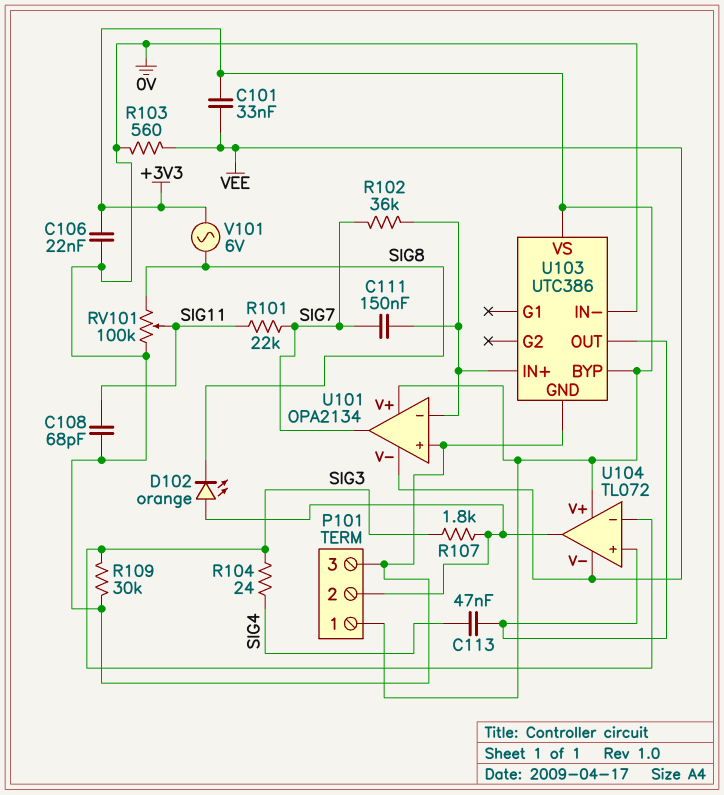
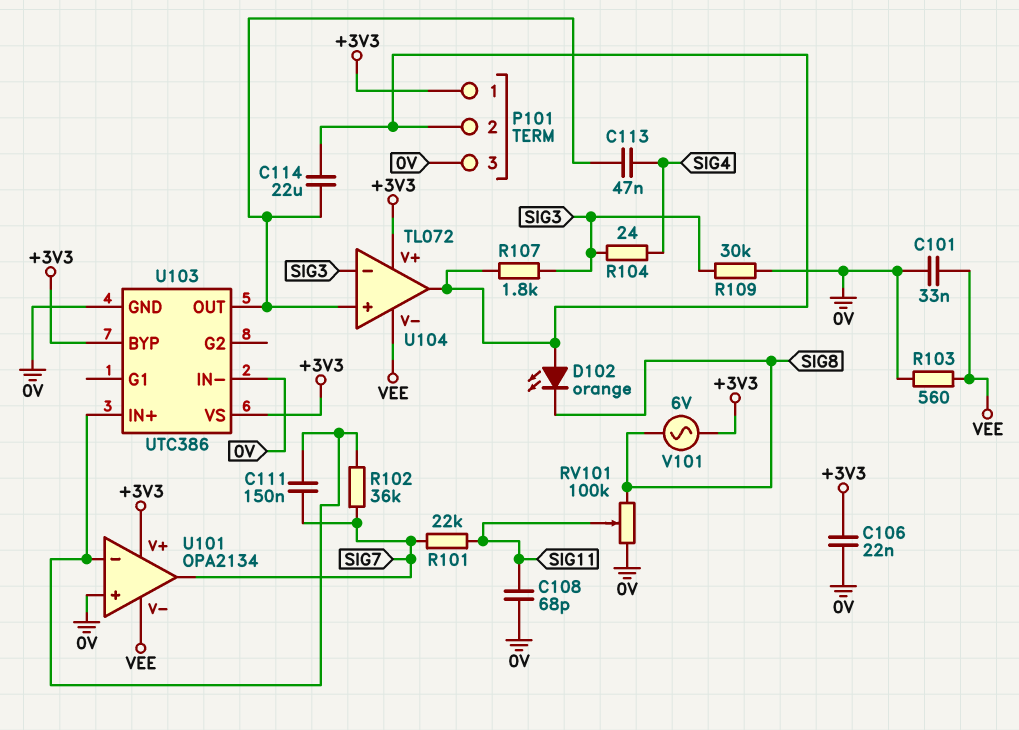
C101: 33nF (+3V3, VEE) -> 33nF (0V, VEE)
C114: none -> 22uF (P101/2, U103/OUT)

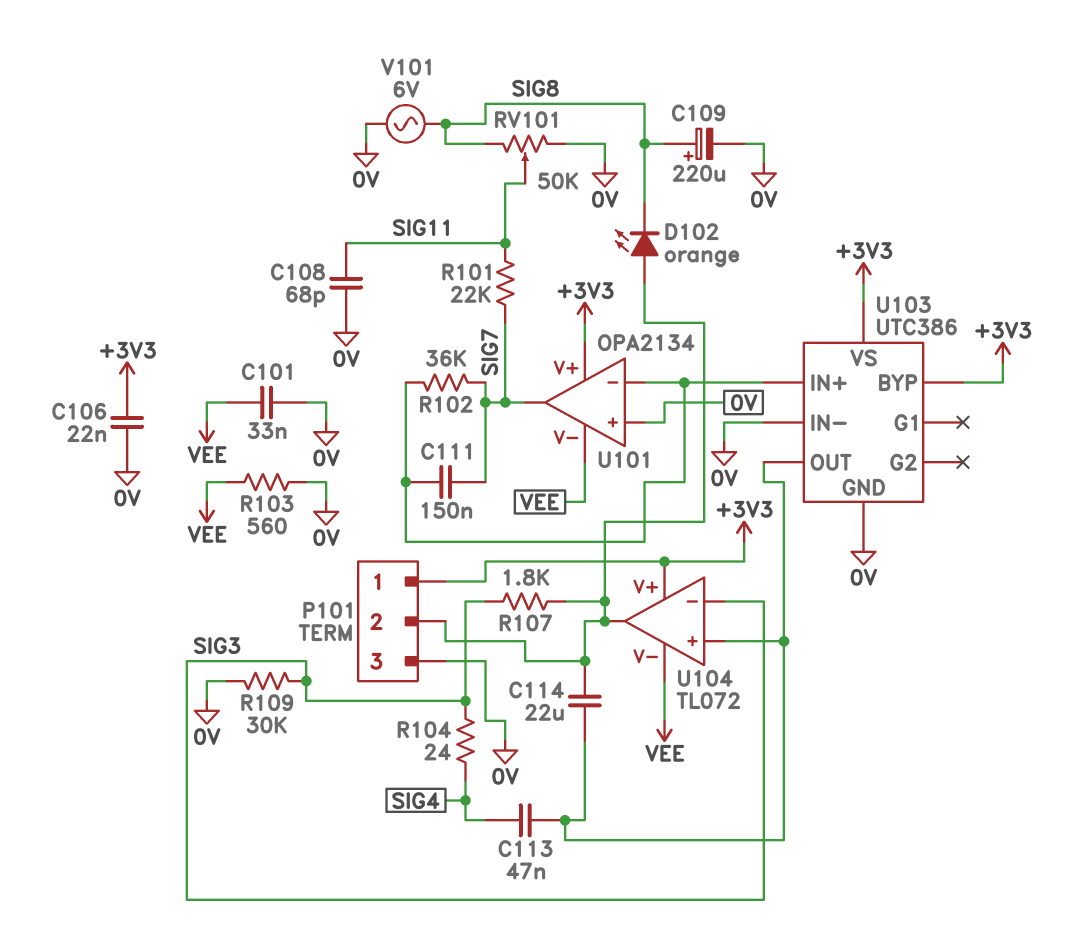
C109: none -> 220uF (plus SIG8, minus 0V)
RV101: 100k (0V, SIG8, wiper SIG11) -> 50k (0V, SIG8, wiper SIG11)
V101: AC 6V (+3V3, SIG8) -> AC 6V (0V, SIG8)

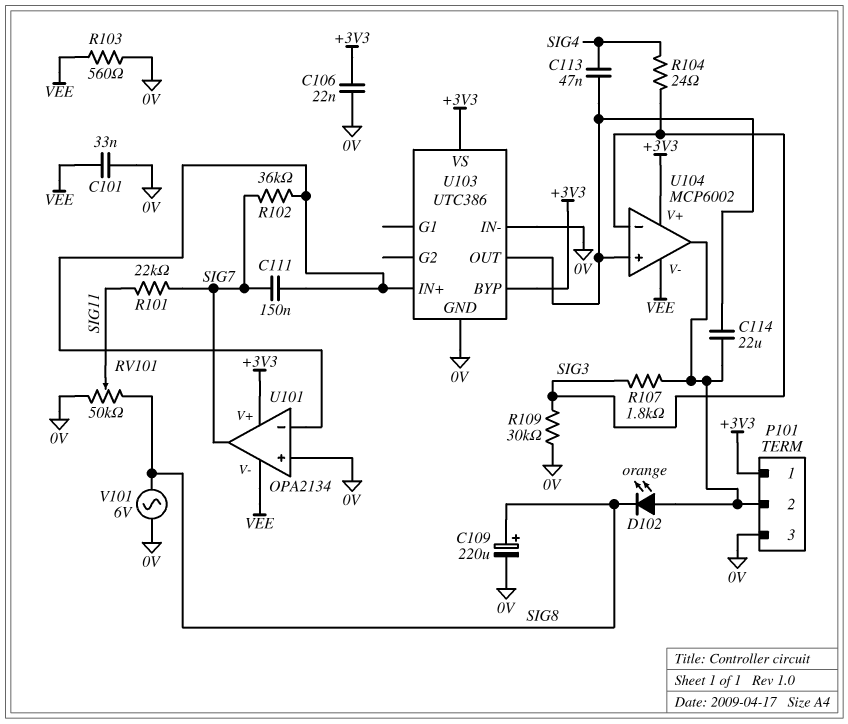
C108: 68pF (0V, SIG11) -> none
U104: TL072 -> MCP6002

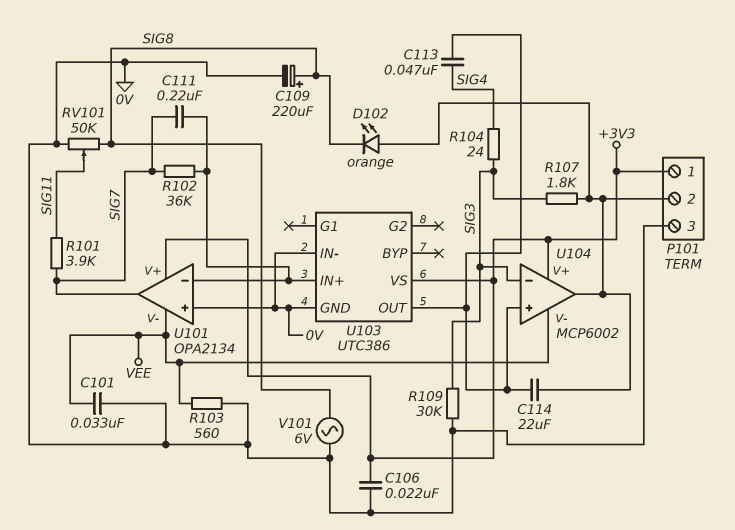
C111: 150nF (SIG7, U101/in-) -> 220nF (SIG7, U101/in-)
R101: 22k (SIG7, SIG11) -> 3.9k (SIG7, SIG11)
U103 pin BYP: +3V3 -> none

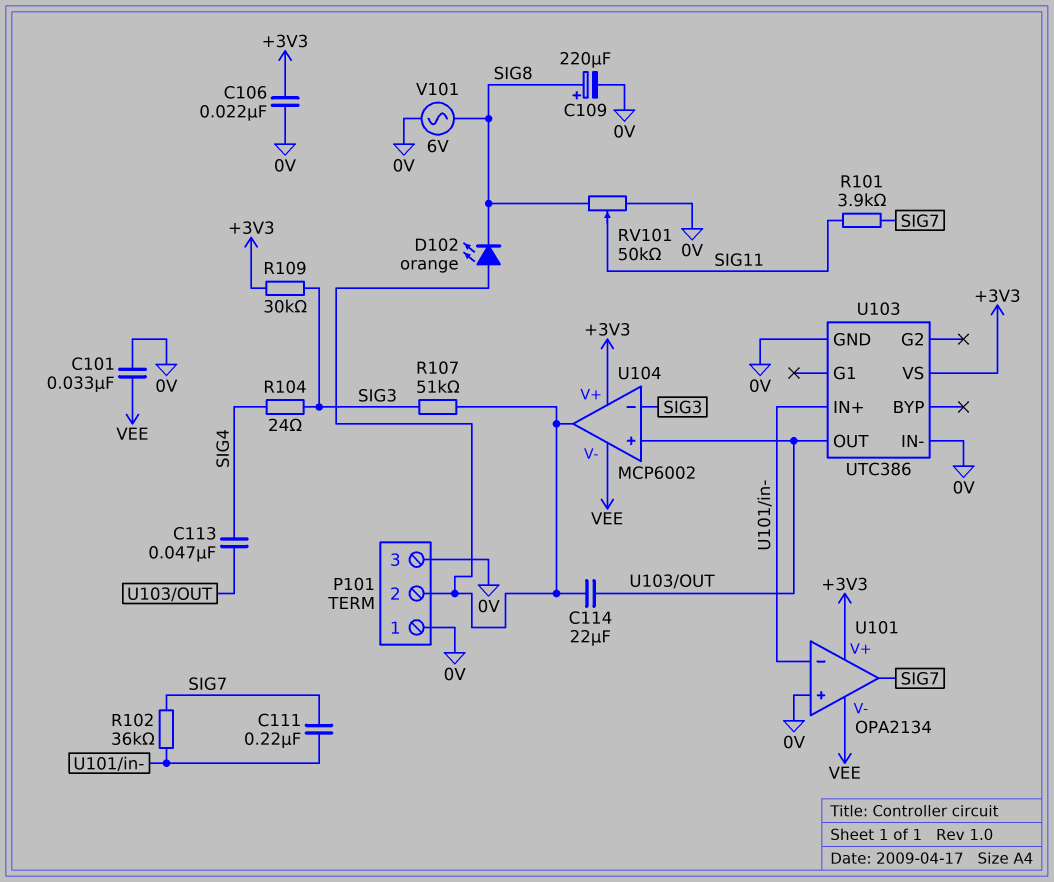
P101 pin 1: +3V3 -> 0V
R103: 560 (0V, VEE) -> none
R107: 1.8k (P101/2, SIG3) -> 51k (P101/2, SIG3)
R109: 30k (0V, SIG3) -> 30k (+3V3, SIG3)

